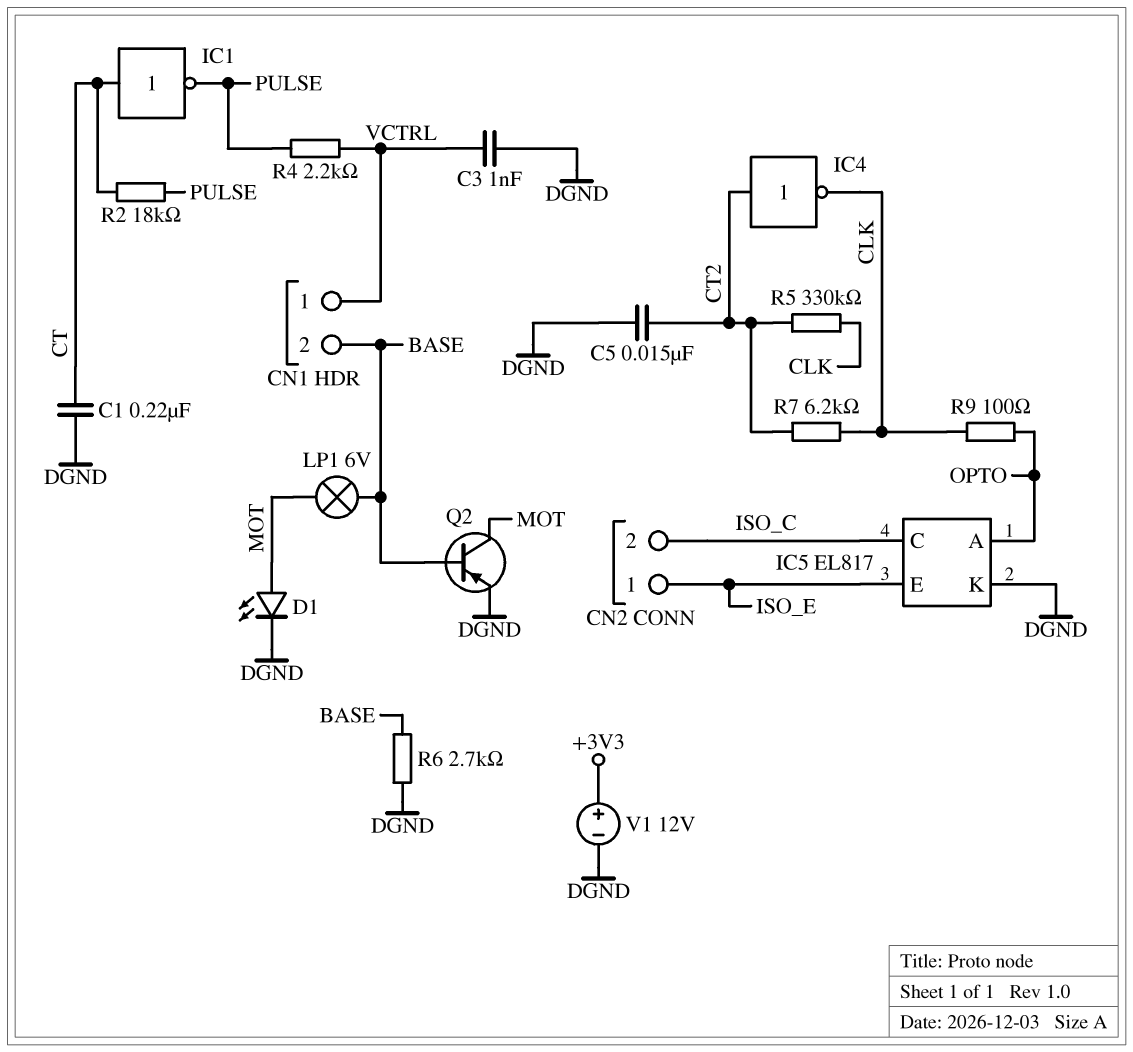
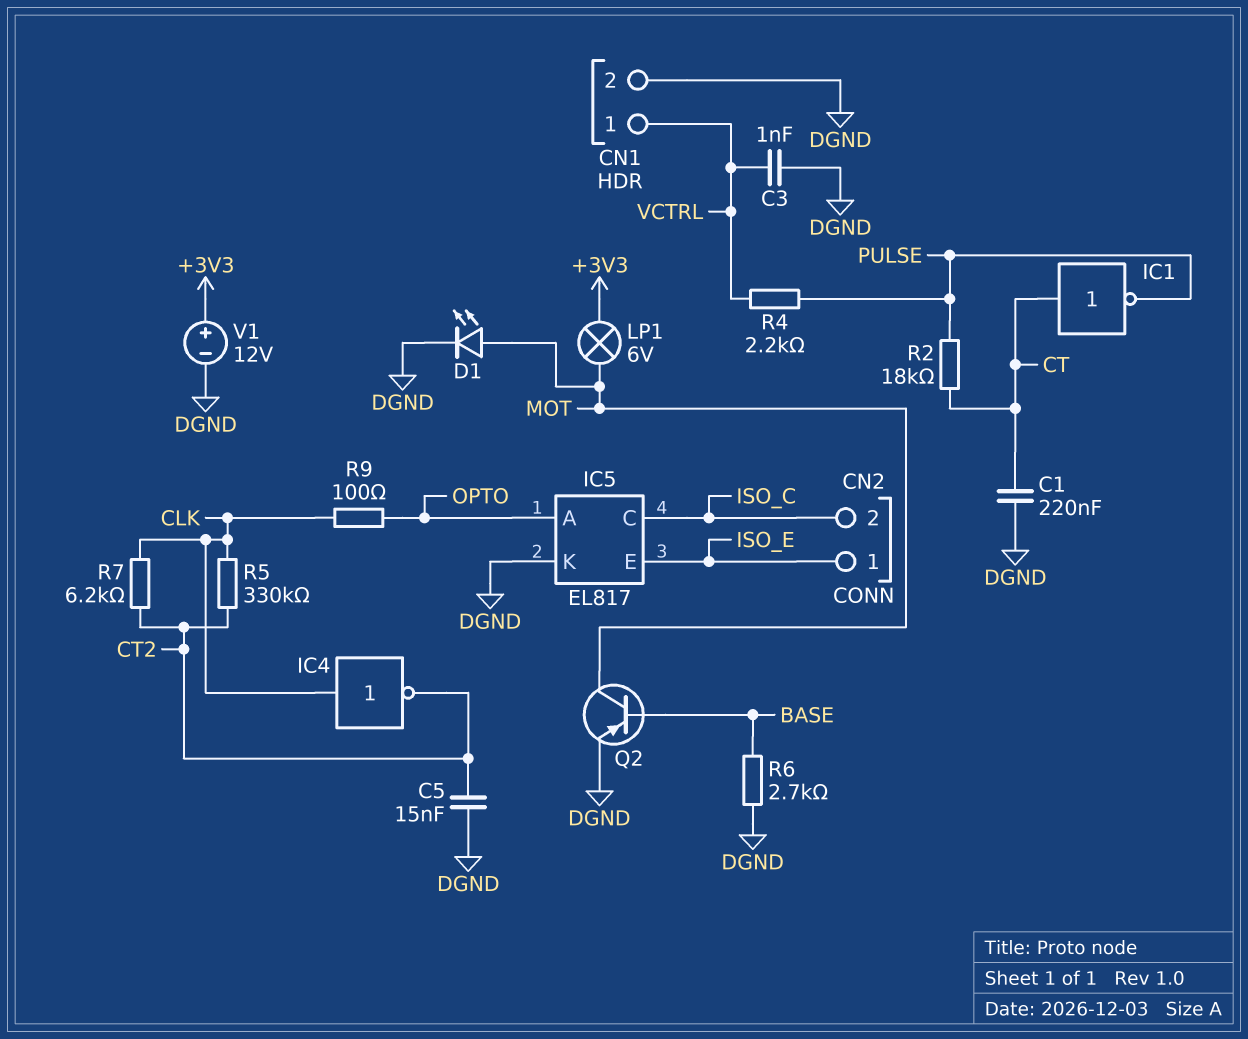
CN1 pin 2: BASE -> DGND
IC4: NOT (in CT2, out CLK) -> NOT (in CLK, out CT2)
LP1: lamp 6V (BASE, MOT) -> lamp 6V (+3V3, MOT)

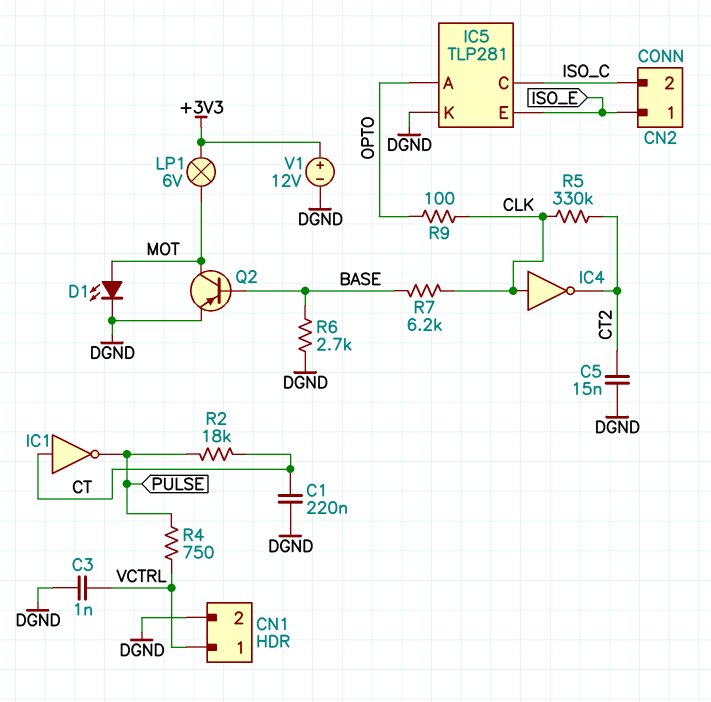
IC5: EL817 -> TLP281
R4: 2.2k (PULSE, VCTRL) -> 750 (PULSE, VCTRL)
R7: 6.2k (CLK, CT2) -> 6.2k (BASE, CLK)

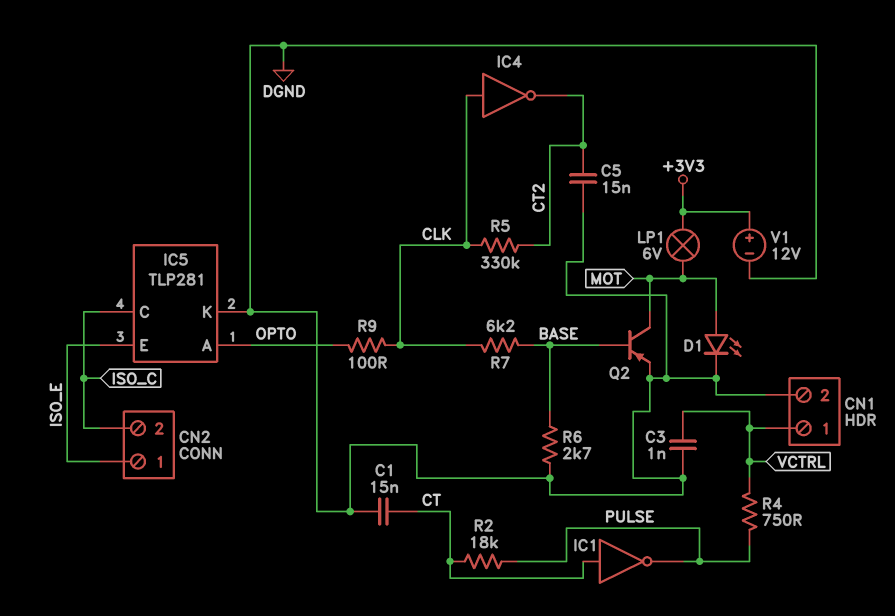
C1: 220nF (CT, DGND) -> 15nF (CT, DGND)

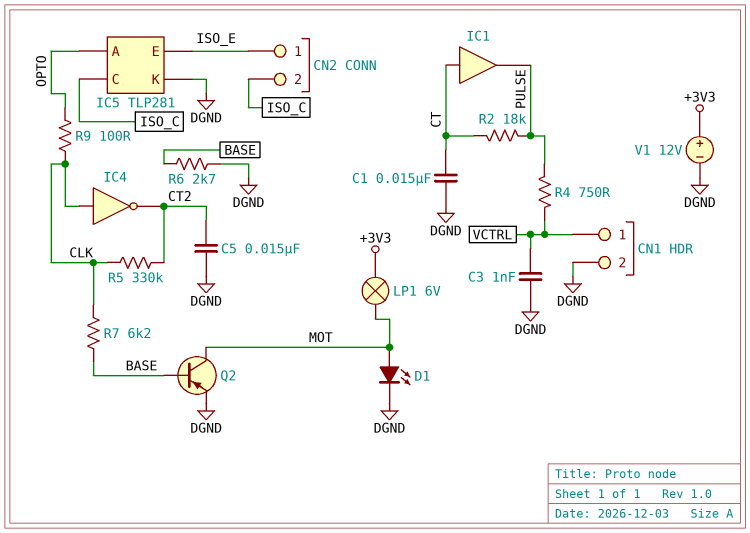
IC1: NOT (in CT, out PULSE) -> buffer (in CT, out PULSE)

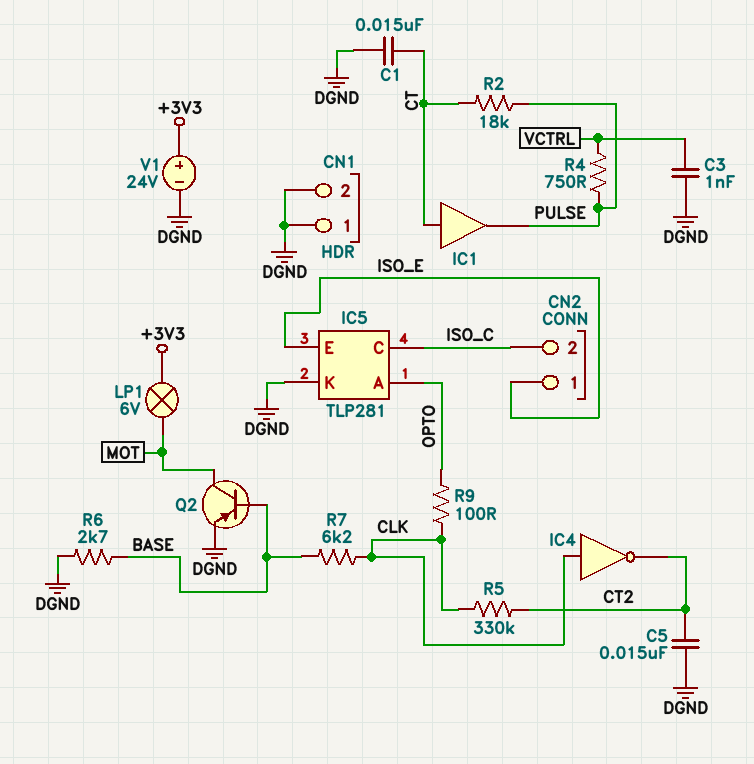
CN1 pin 1: VCTRL -> DGND
D1: LED (A MOT, K DGND) -> none
V1: 12V (plus +3V3, minus DGND) -> 24V (plus +3V3, minus DGND)

